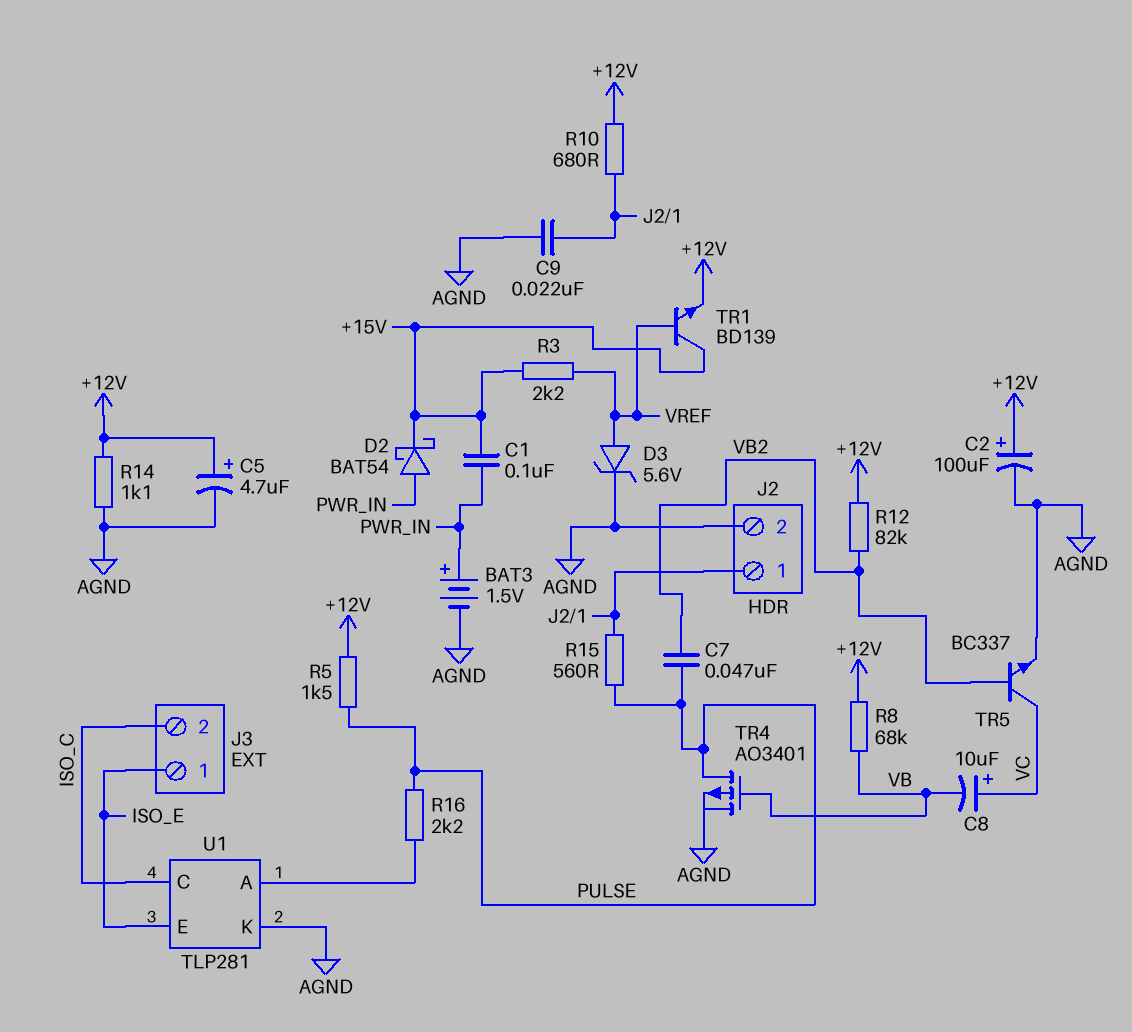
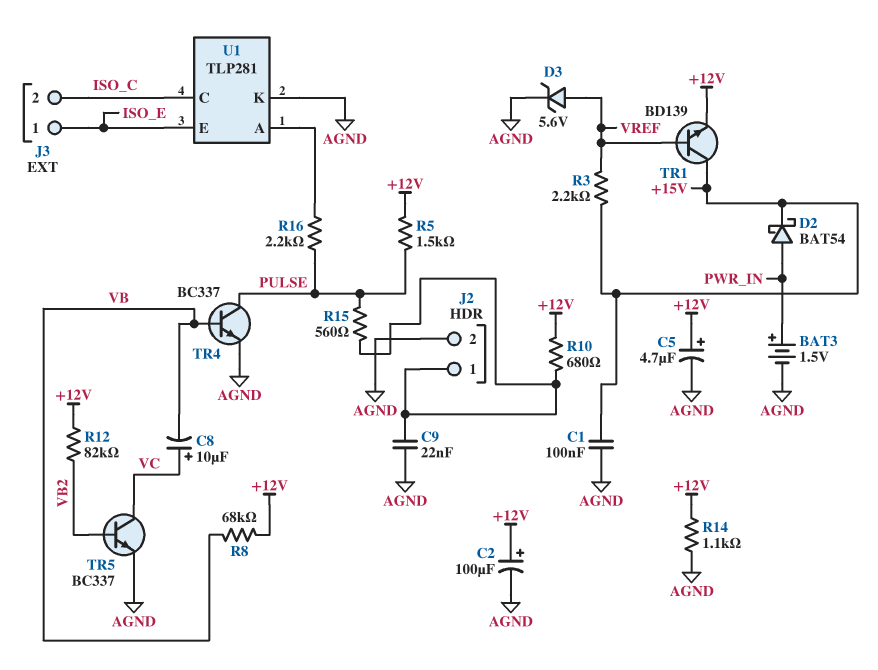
C1: 100nF (+15V, PWR_IN) -> 100nF (+15V, AGND)
C7: 47nF (PULSE, VB2) -> none
TR4: PMOS AO3401 (G VB, D PULSE, S AGND) -> NPN BC337 (B VB, C PULSE, E AGND)

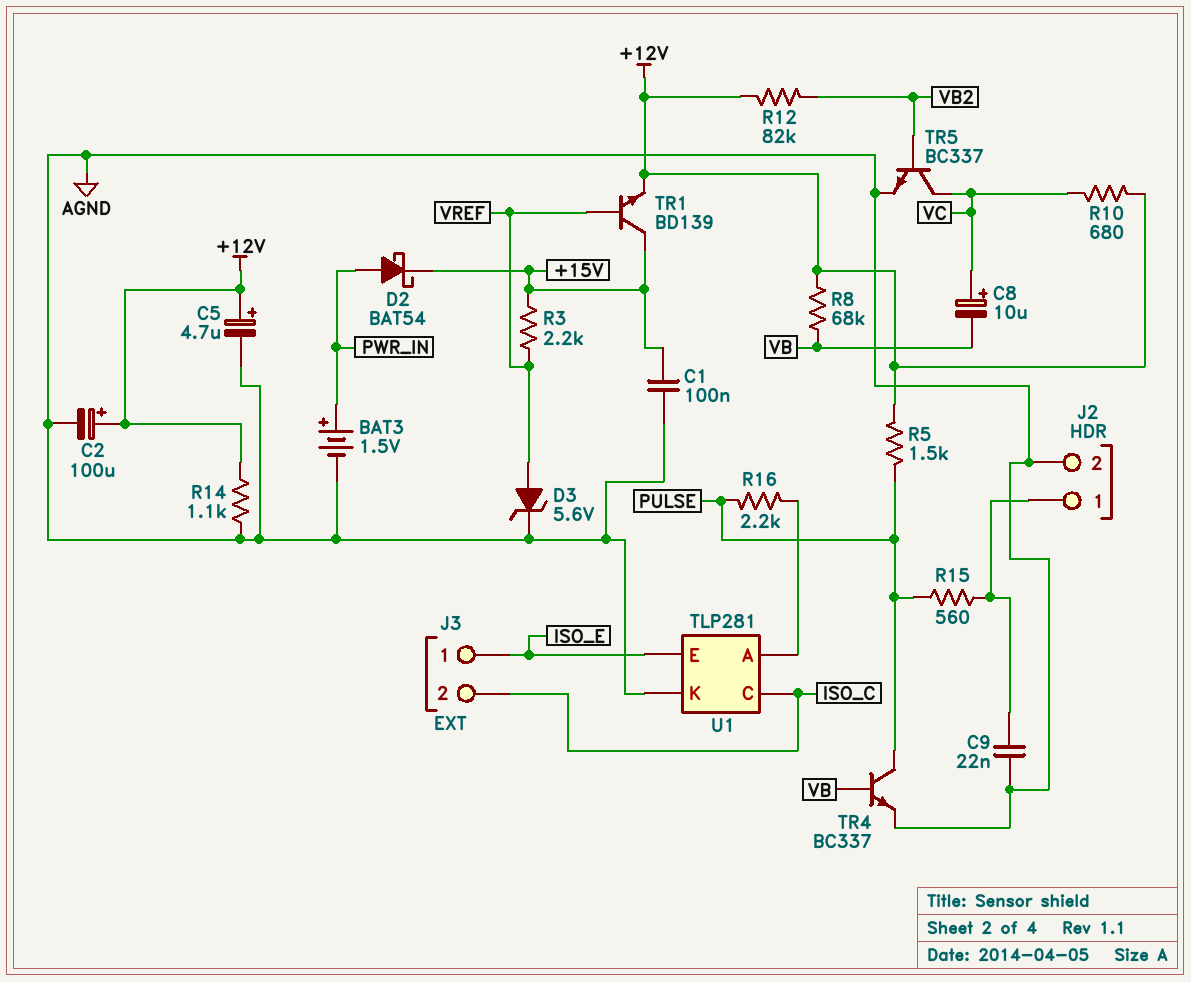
R10: 680 (+12V, J2/1) -> 680 (+12V, VC)

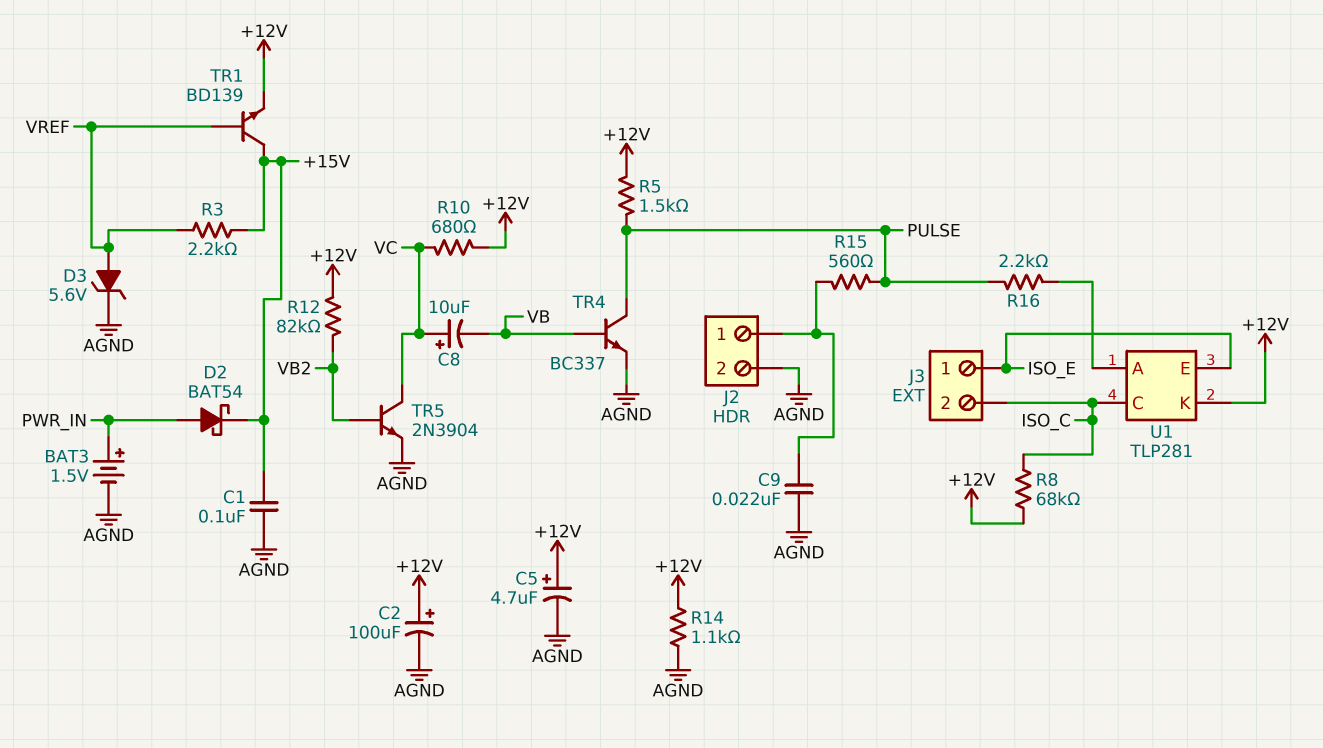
R8: 68k (+12V, VB) -> 68k (+12V, ISO_C)
TR5: NPN BC337 (B VB2, C VC, E AGND) -> NPN 2N3904 (B VB2, C VC, E AGND)
U1 pin K: AGND -> +12V

